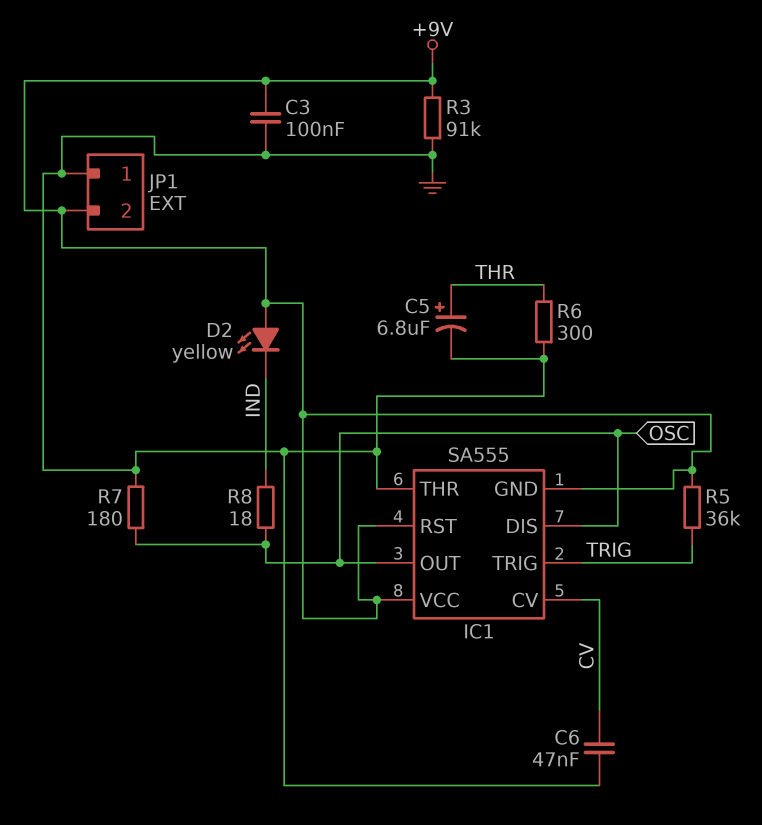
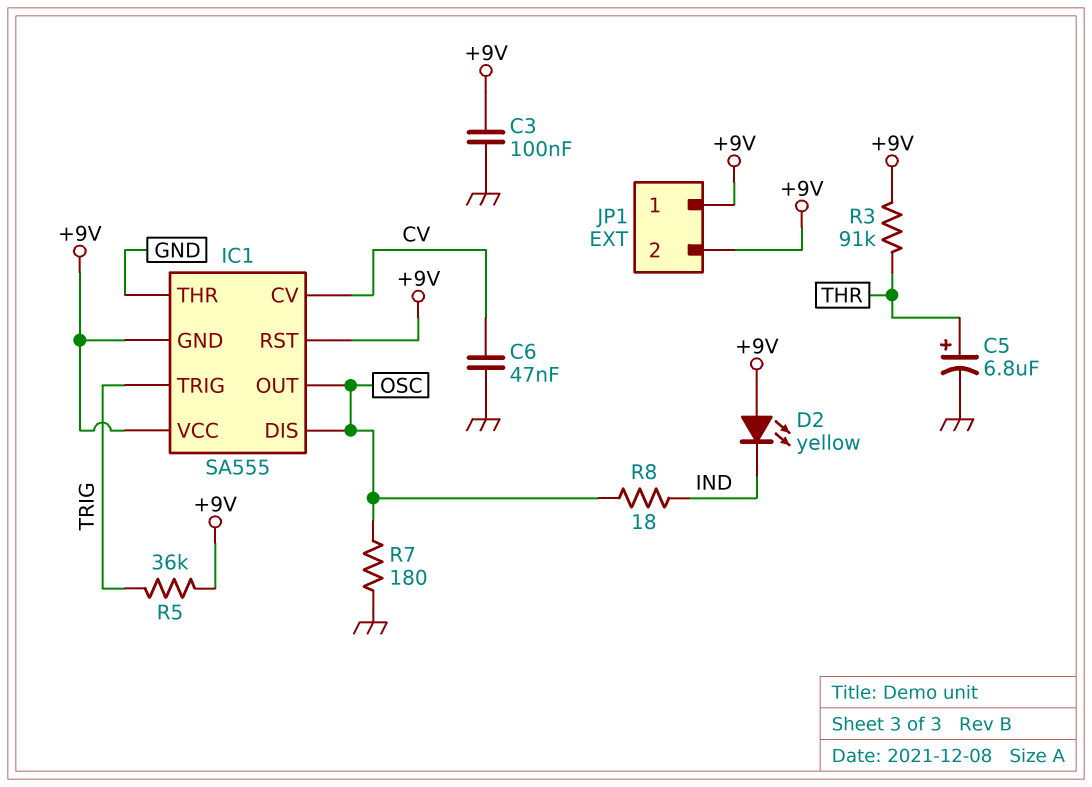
JP1 pin 1: GND -> +9V
R3: 91k (+9V, GND) -> 91k (+9V, THR)
R6: 300 (GND, THR) -> none

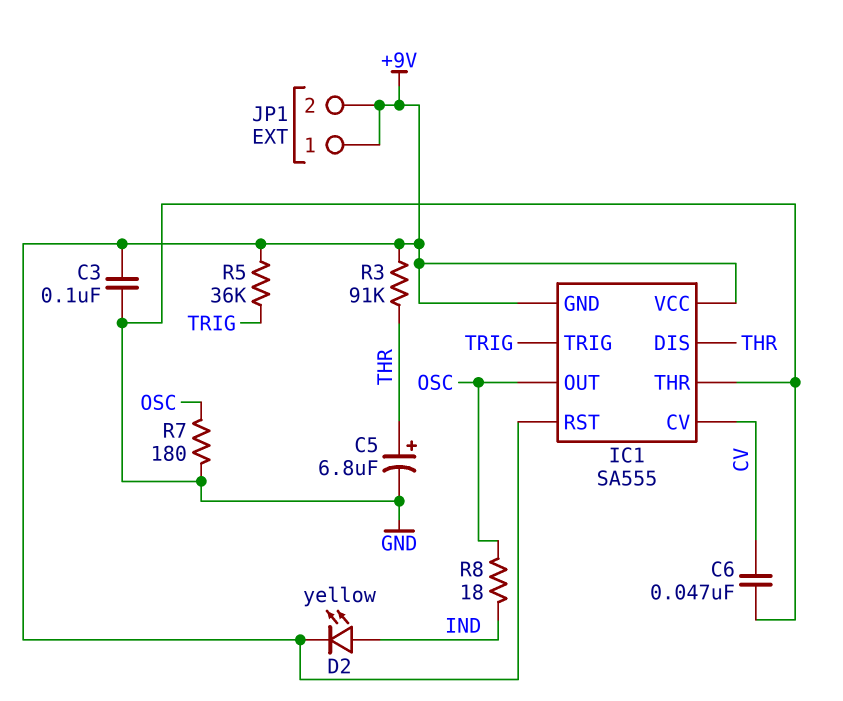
D2: LED yellow (A +9V, K IND) -> LED yellow (A IND, K +9V)
IC1 pin DIS: OSC -> THR

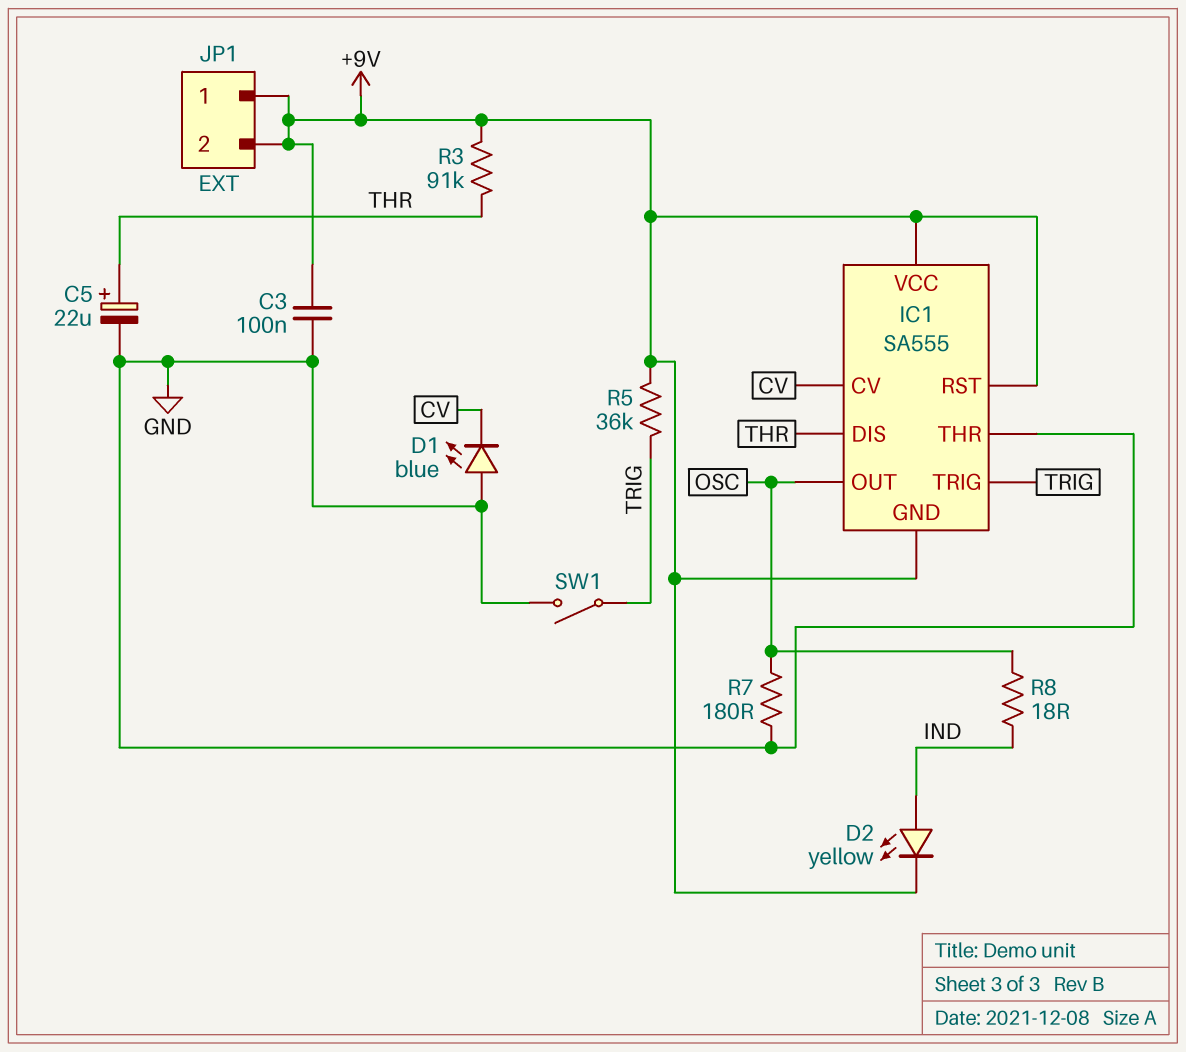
C5: 6.8uF (plus THR, minus GND) -> 22uF (plus THR, minus GND)
C6: 47nF (CV, GND) -> none
D1: none -> LED blue (A GND, K CV)
SW1: none -> switch (GND, TRIG)

